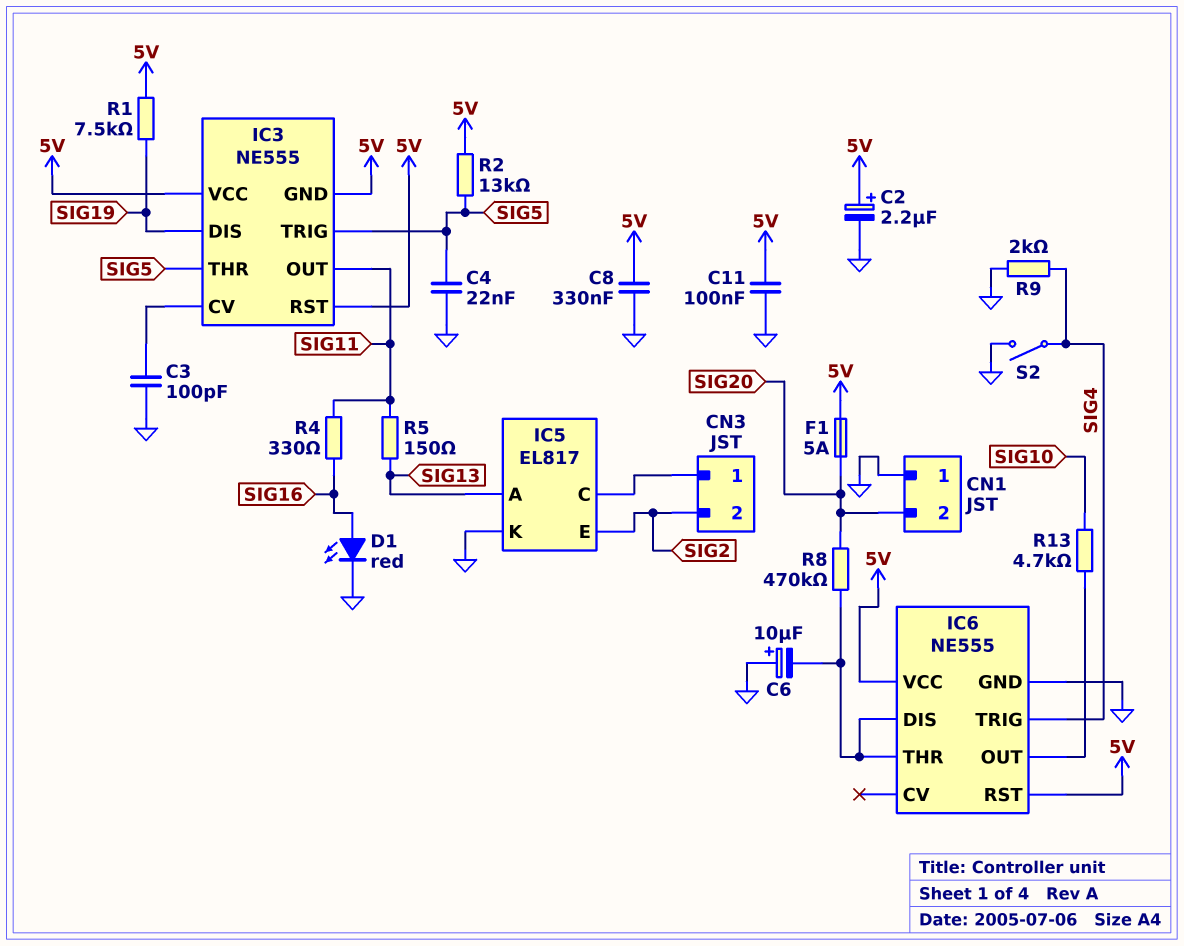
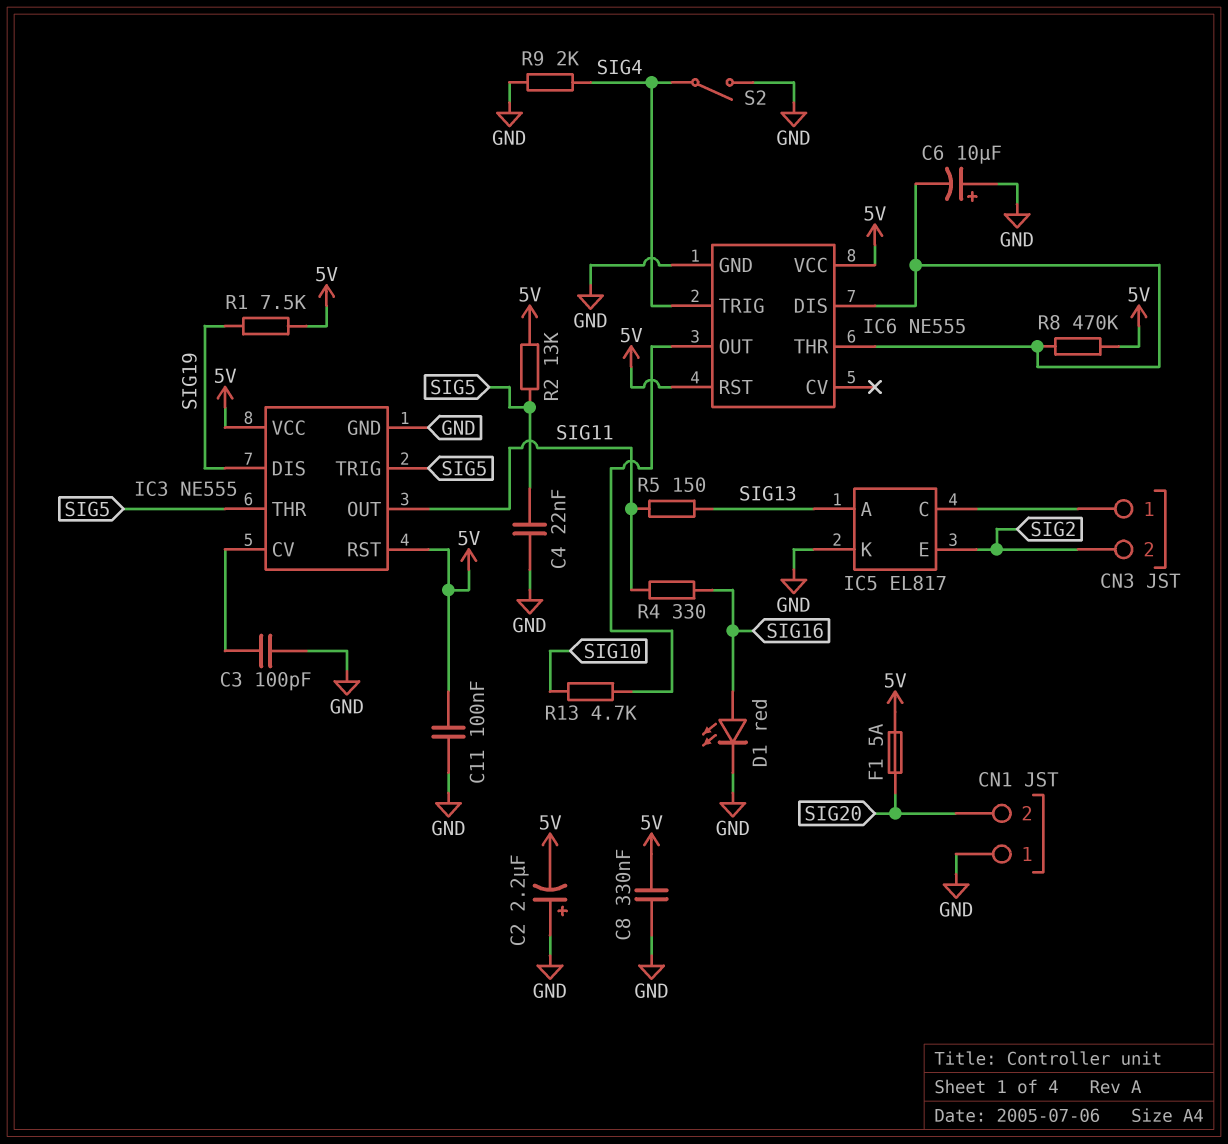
C2: 2.2uF (plus 5V, minus GND) -> 2.2uF (plus GND, minus 5V)
IC3 pin GND: 5V -> GND
R8: 470k (IC6/DIS, SIG20) -> 470k (5V, IC6/DIS)

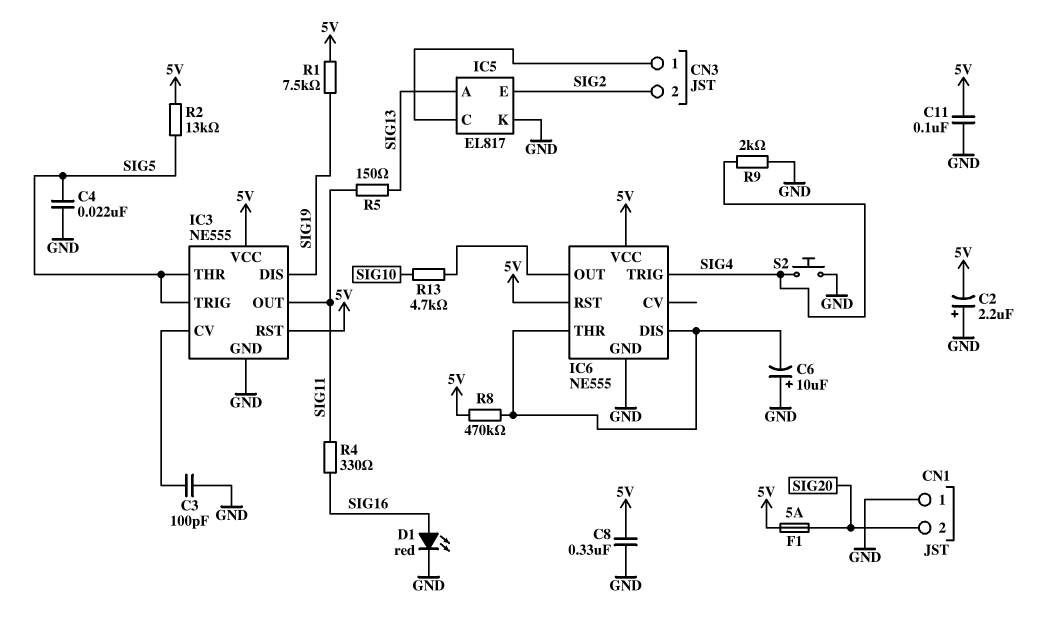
S2: switch (GND, SIG4) -> button (GND, SIG4)

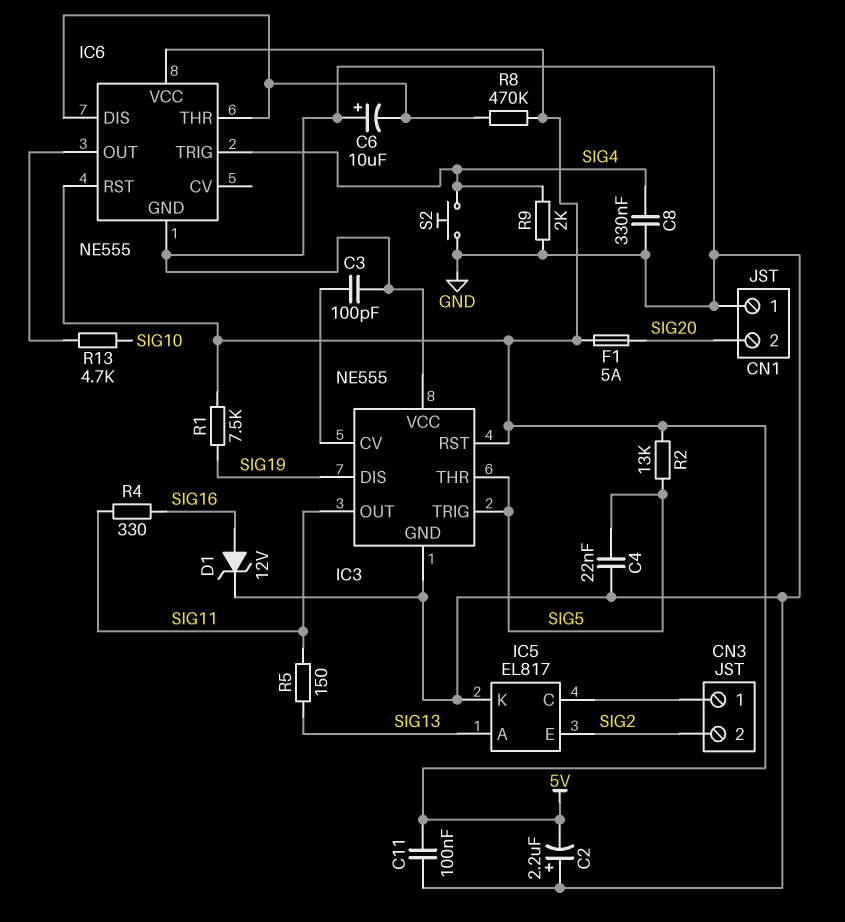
C8: 330nF (5V, GND) -> 330nF (GND, SIG4)
D1: LED red (A SIG16, K GND) -> zener 12V (A SIG16, K GND)
IC3 pin VCC: 5V -> GND

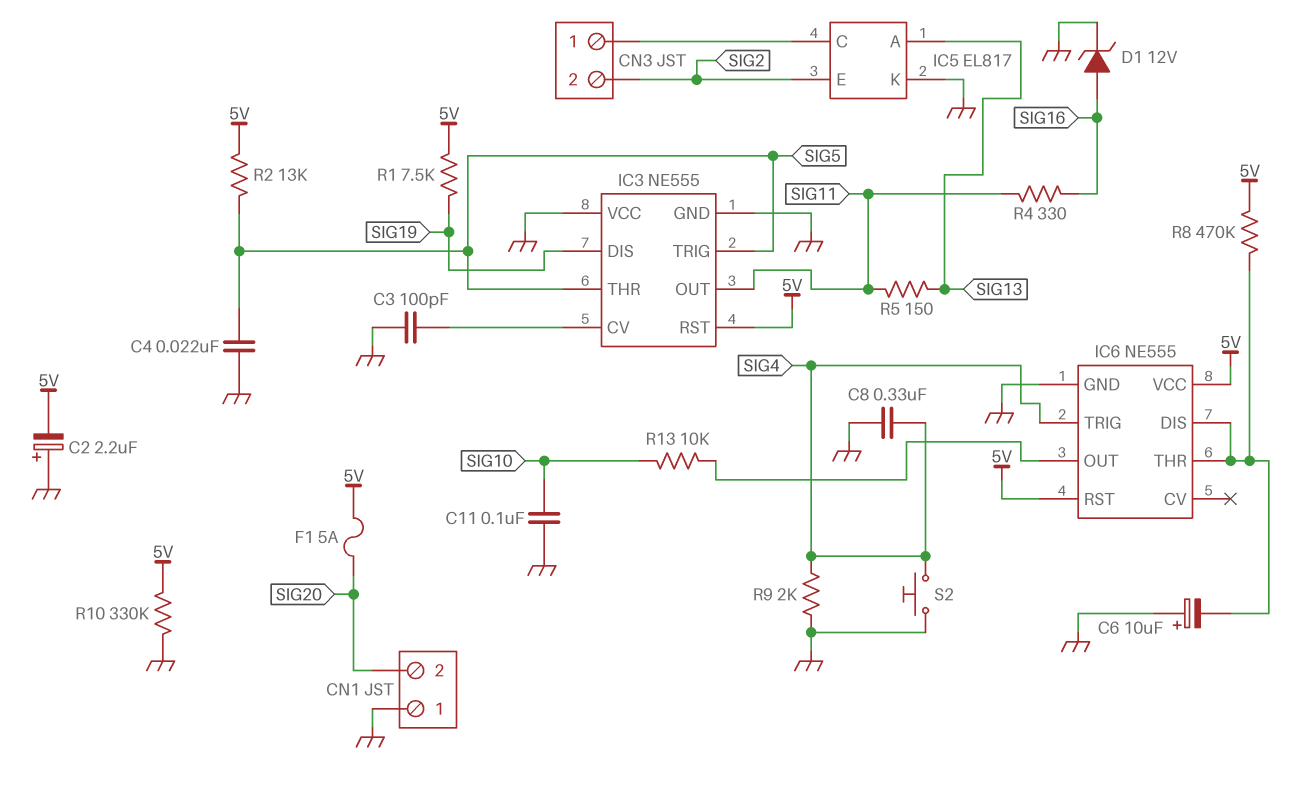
C11: 100nF (5V, GND) -> 100nF (GND, SIG10)
R10: none -> 330k (5V, GND)
R13: 4.7k (IC6/OUT, SIG10) -> 10k (IC6/OUT, SIG10)

